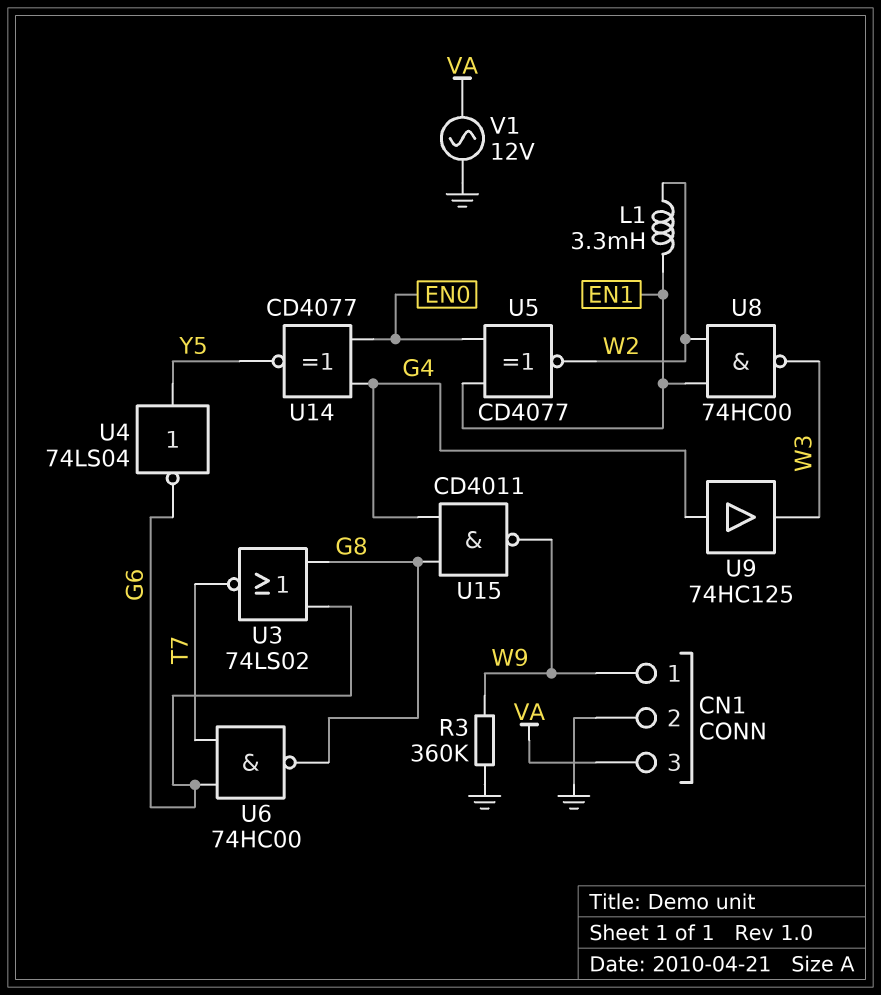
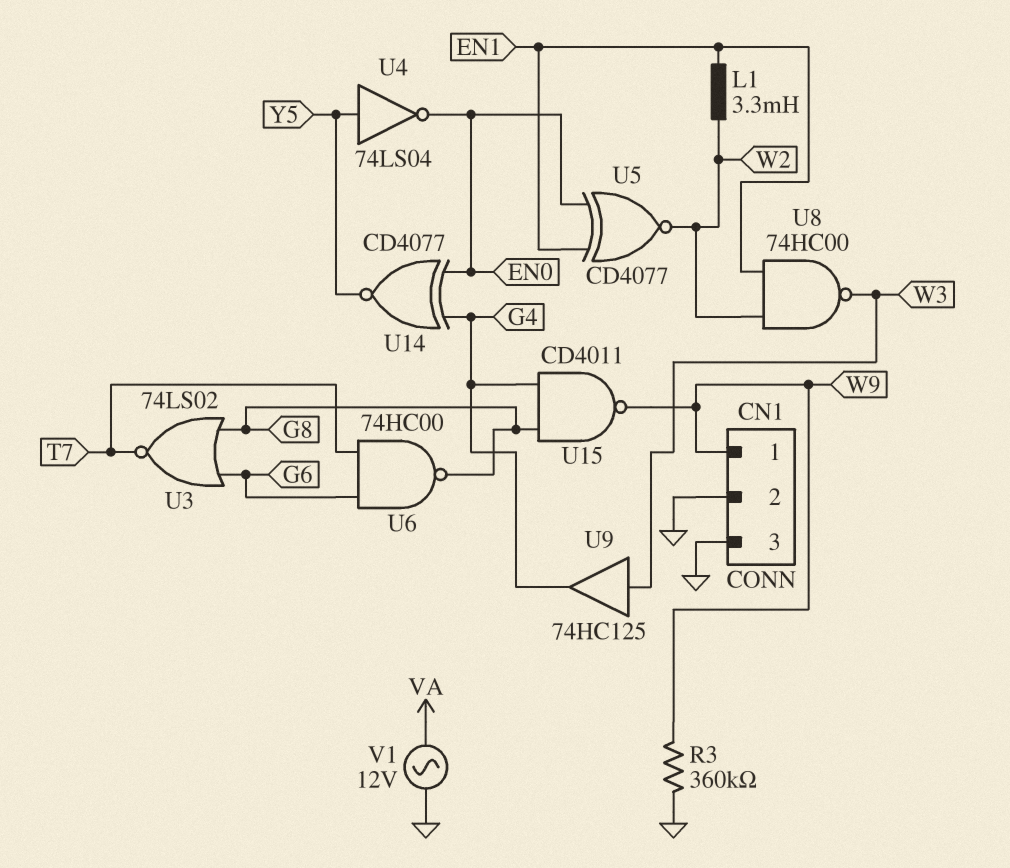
CN1 pin 3: VA -> GND
U4: NOT 74LS04 (in Y5, out G6) -> NOT 74LS04 (in Y5, out EN0)
U9: buffer 74HC125 (in G4, out W3) -> buffer 74HC125 (in W3, out G4)

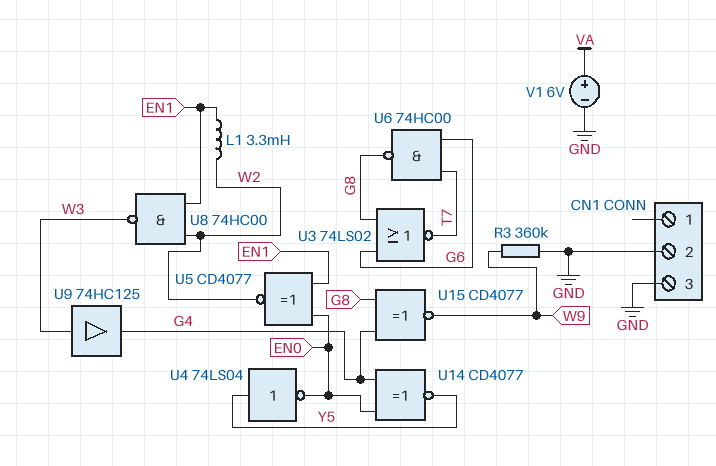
CN1 pin 1: W9 -> none
U15: NAND CD4011 (in G4, in G8, out W9) -> XNOR CD4077 (in G4, in G8, out W9)
V1: AC 12V (GND, VA) -> 6V (plus VA, minus GND)

